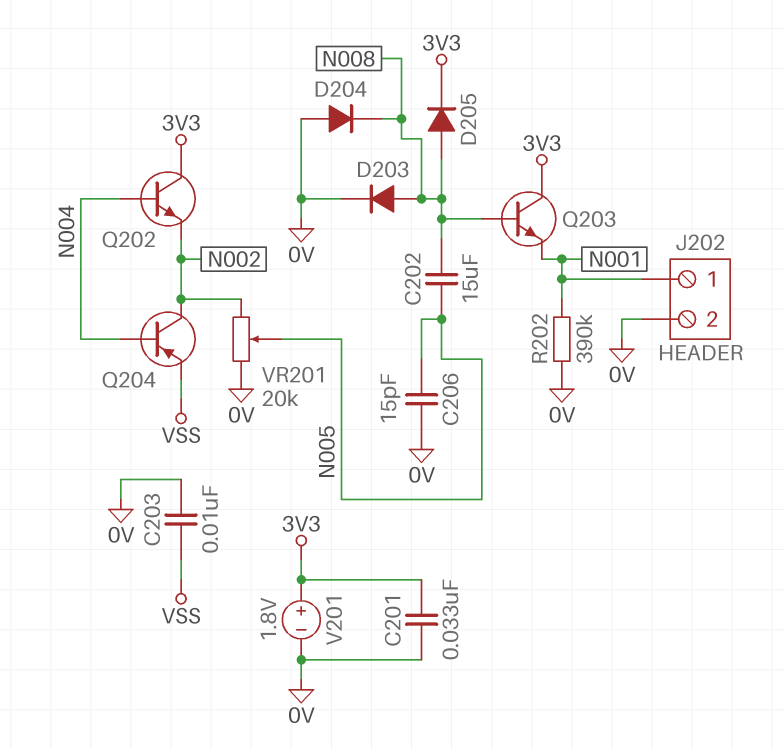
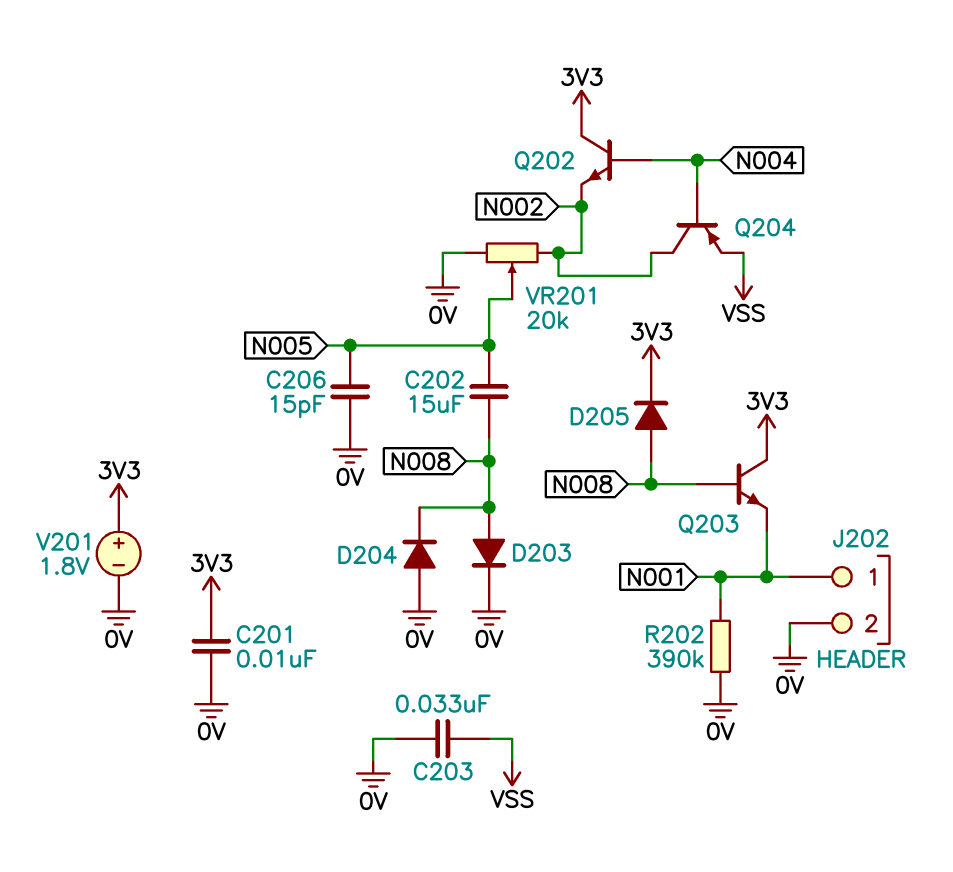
C201: 33nF (0V, 3V3) -> 10nF (0V, 3V3)
C203: 10nF (0V, VSS) -> 33nF (0V, VSS)

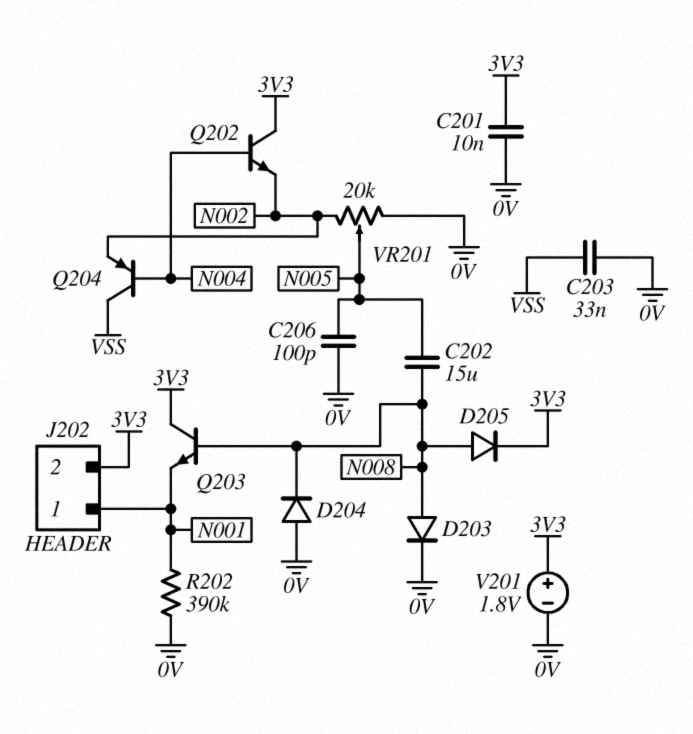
C206: 15pF (0V, N005) -> 100pF (0V, N005)
J202 pin 2: 0V -> 3V3
Q204: PNP (B N004, C N002, E VSS) -> PNP (B N004, C VSS, E N002)

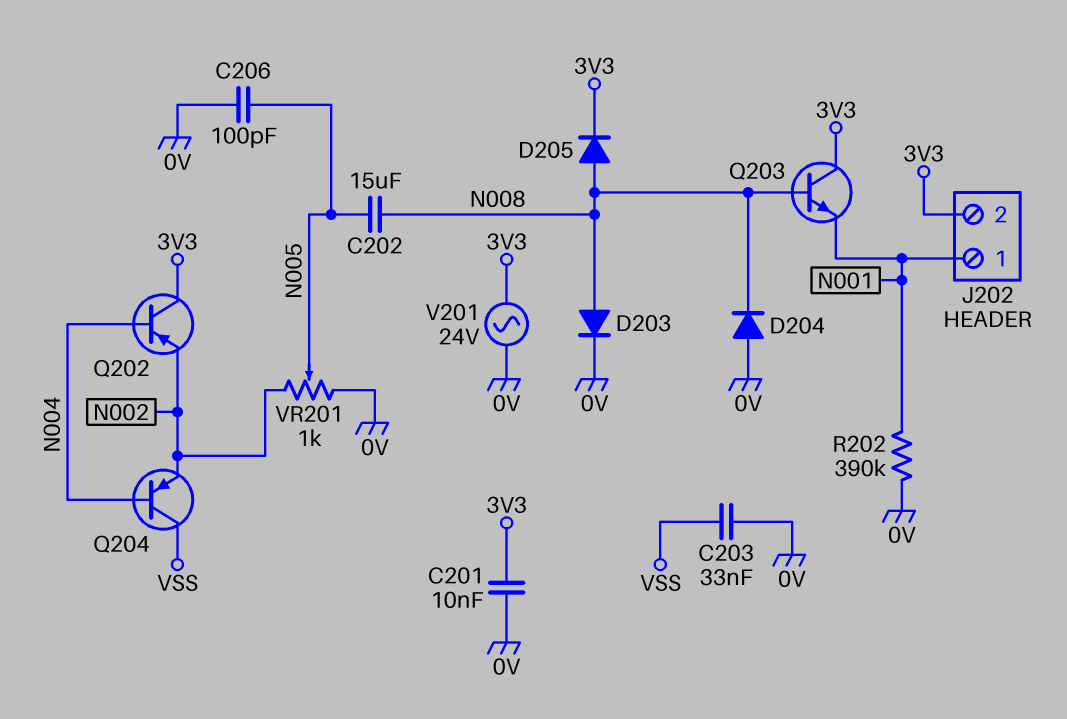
Q202: NPN (B N004, C 3V3, E N002) -> PNP (B N004, C 3V3, E N002)
V201: 1.8V (plus 3V3, minus 0V) -> AC 24V (0V, 3V3)
VR201: 20k (0V, N002, wiper N005) -> 1k (0V, N002, wiper N005)

